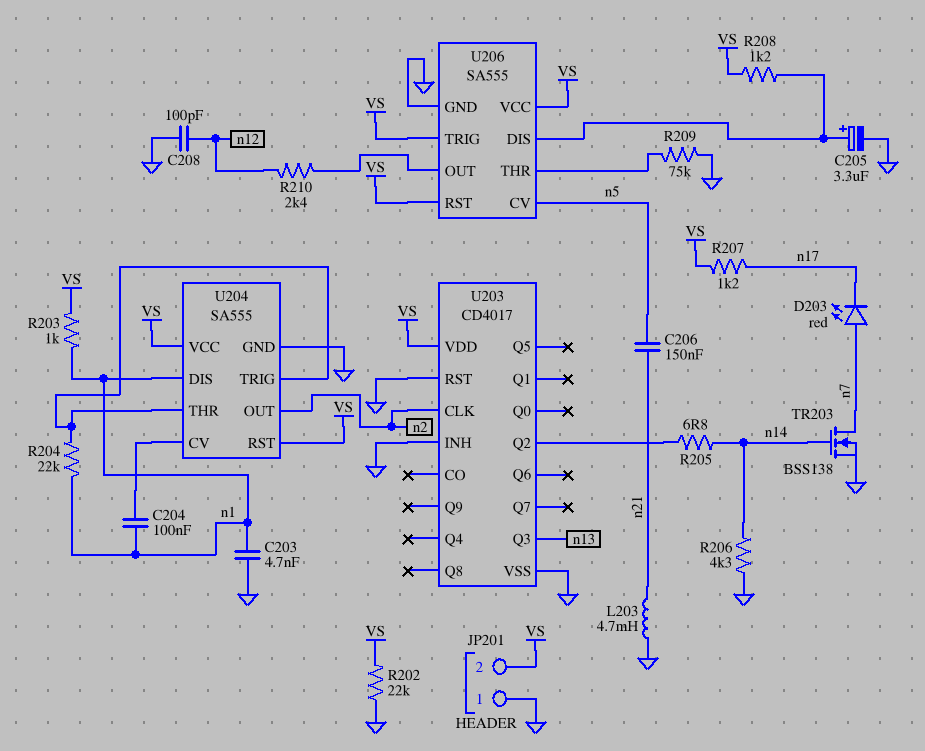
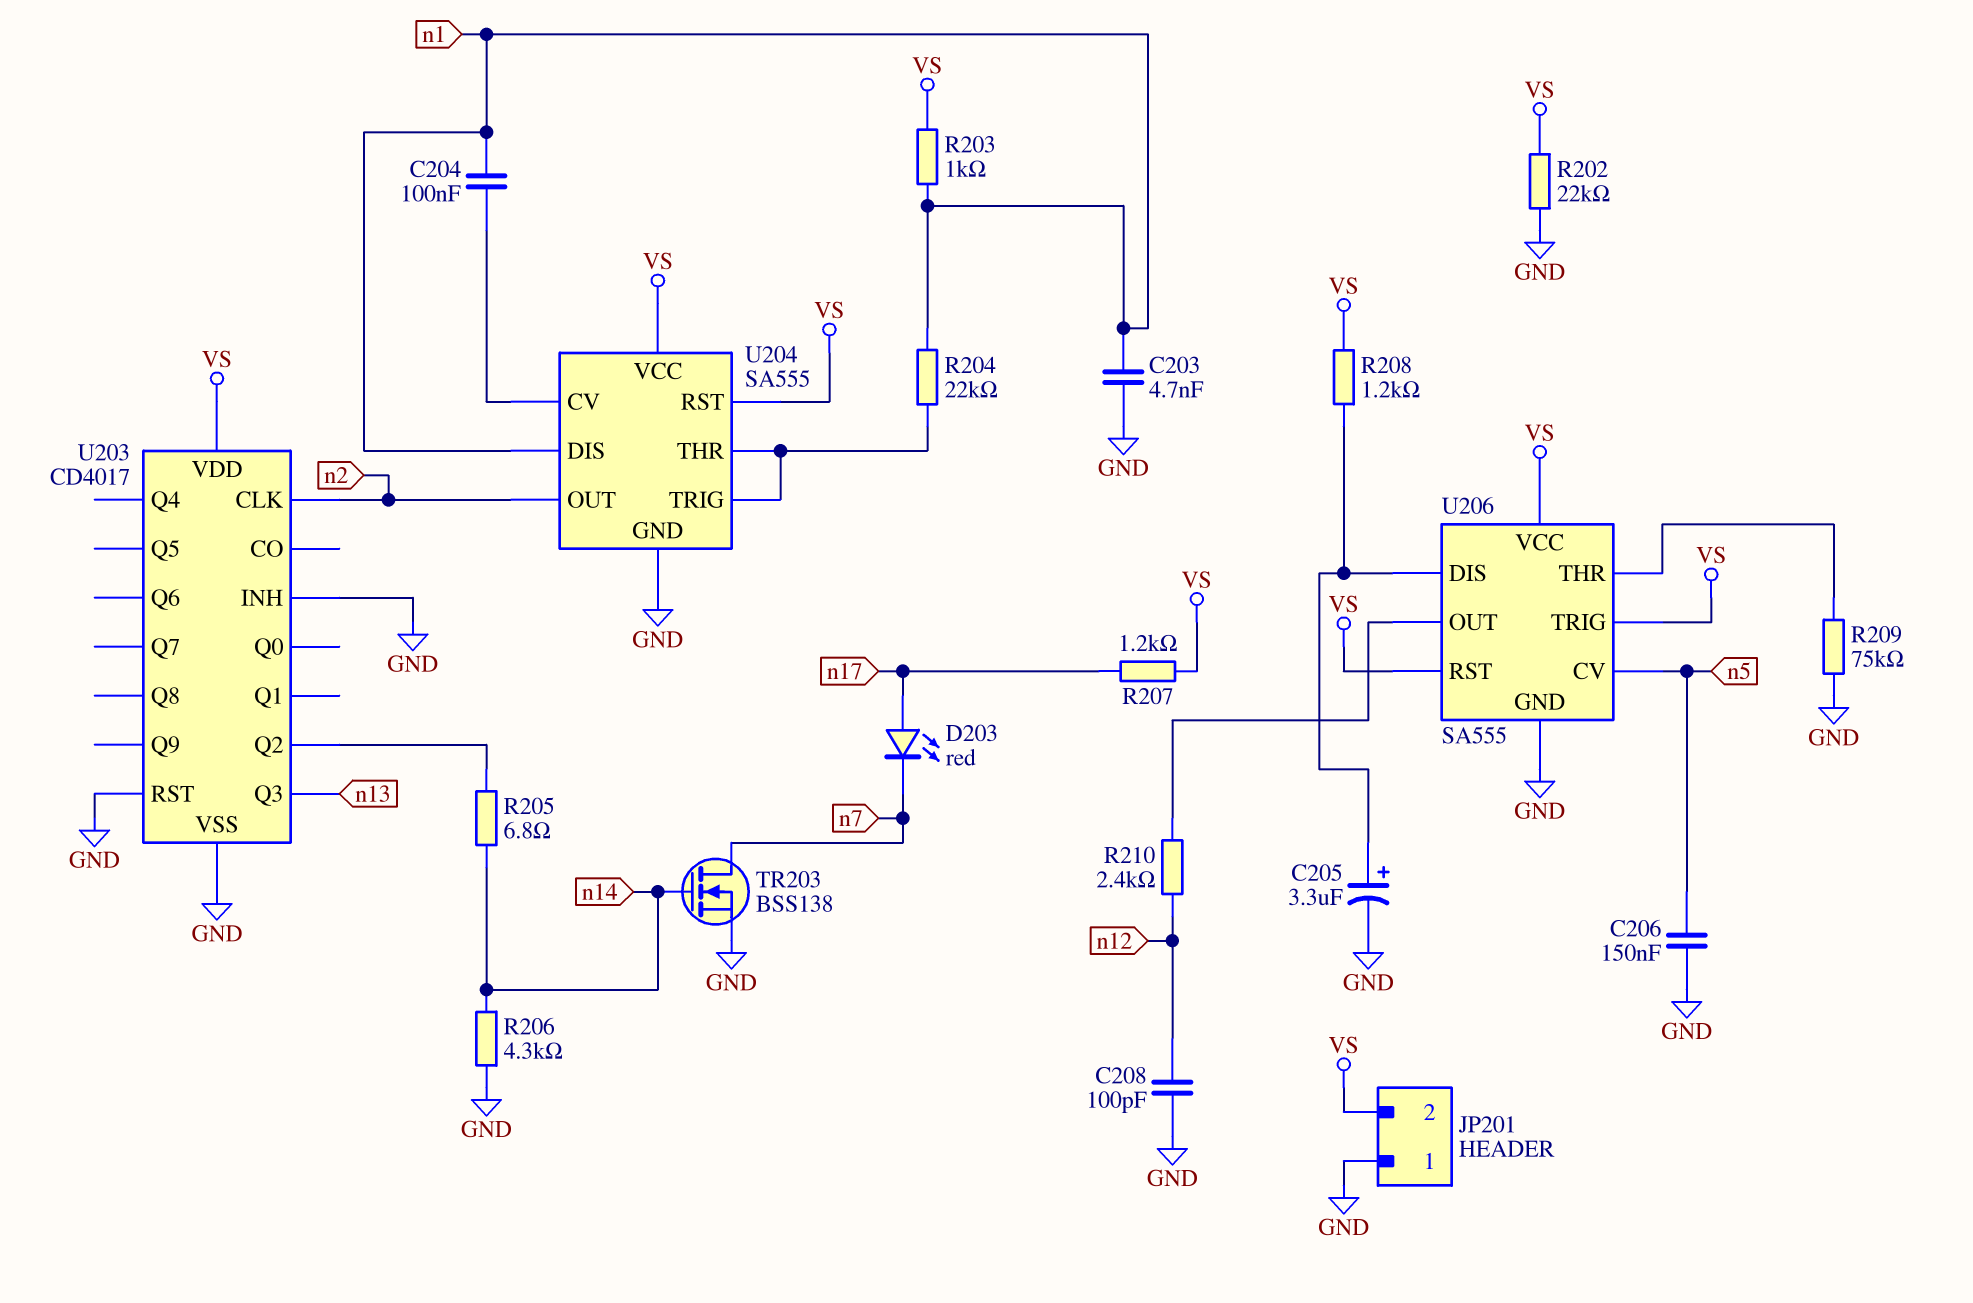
C206: 150nF (n5, n21) -> 150nF (GND, n5)
D203: LED red (A n7, K n17) -> LED red (A n17, K n7)
L203: 4.7mH (GND, n21) -> none

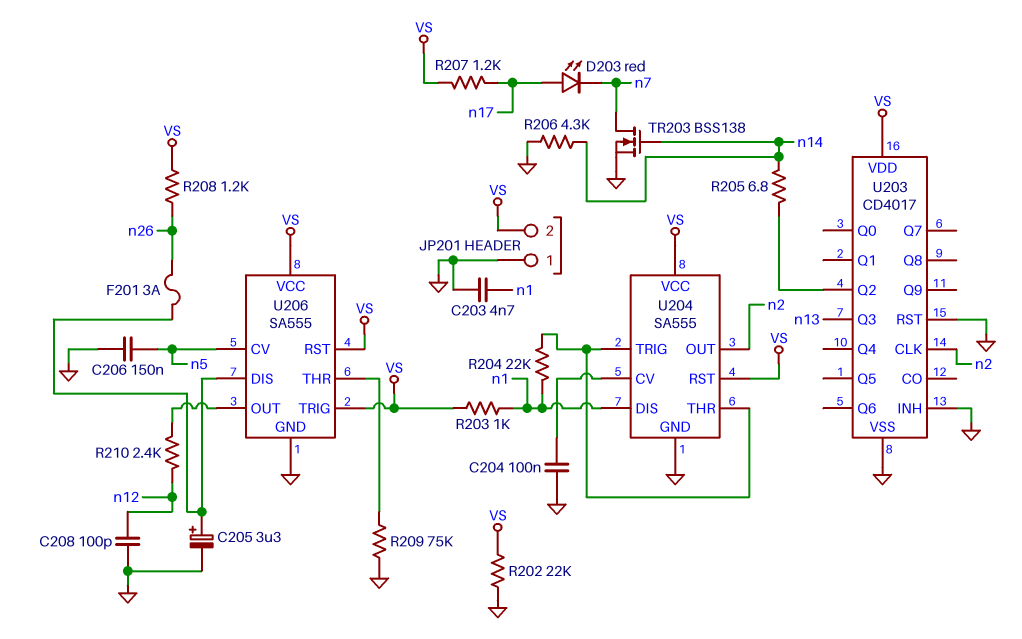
C204: 100nF (U204/CV, n1) -> 100nF (GND, U204/CV)
F201: none -> 3A (U206/DIS, n26)
R208: 1.2k (U206/DIS, VS) -> 1.2k (VS, n26)

